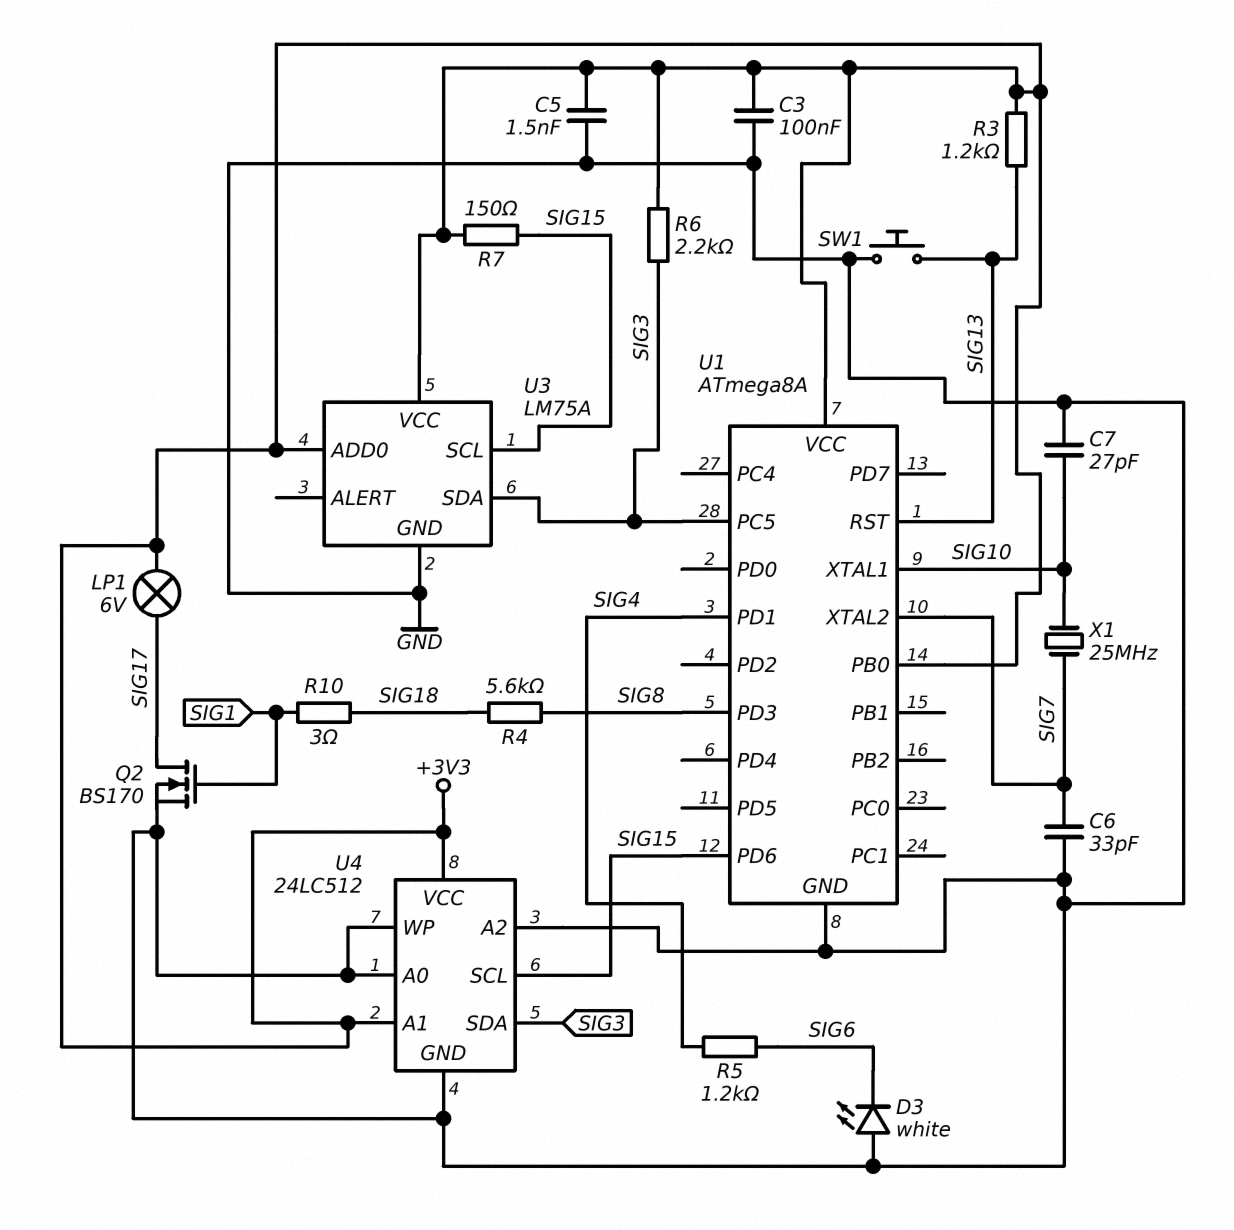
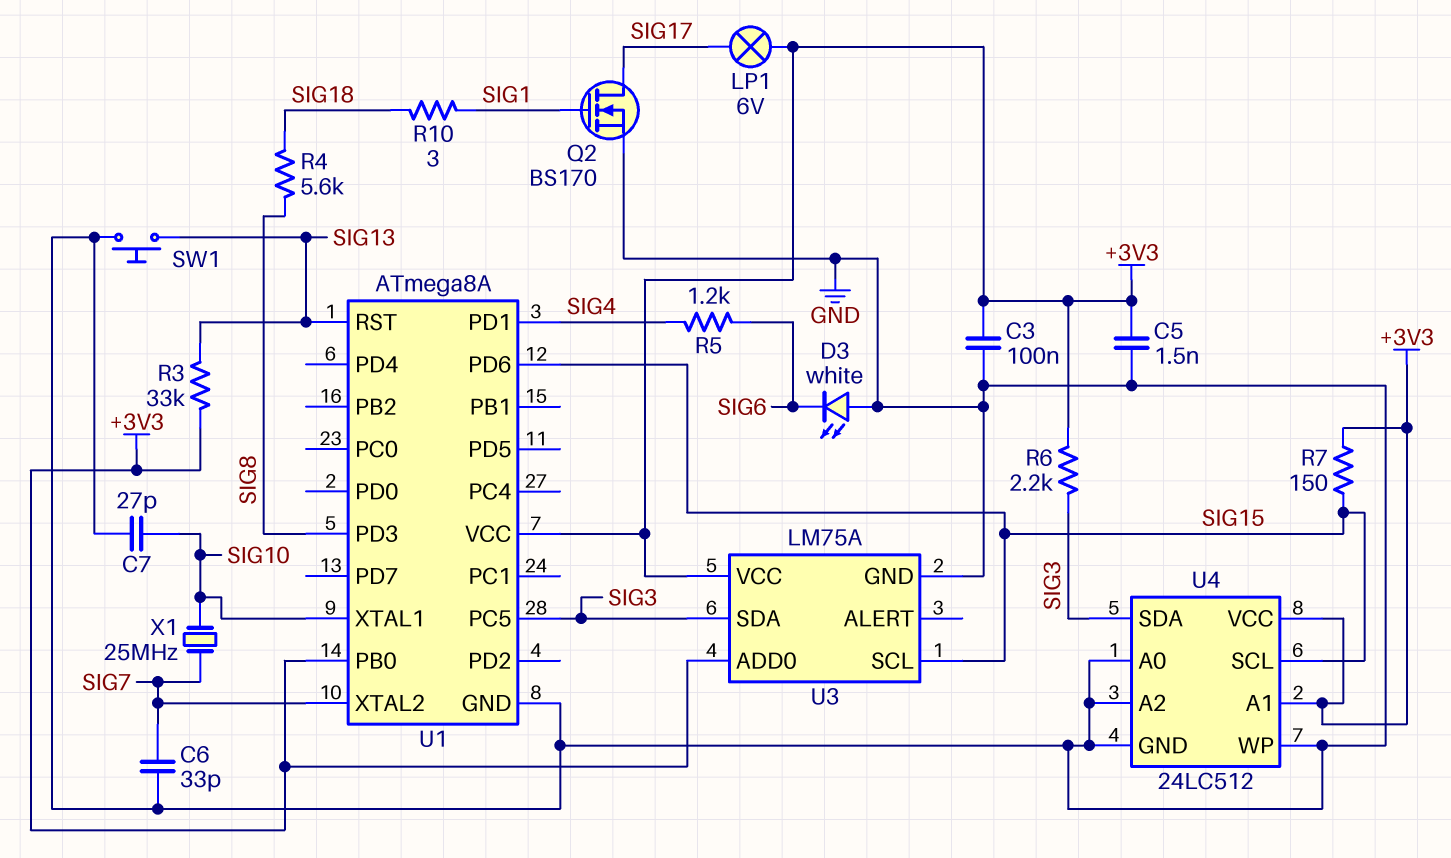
R3: 1.2k (+3V3, SIG13) -> 33k (+3V3, SIG13)

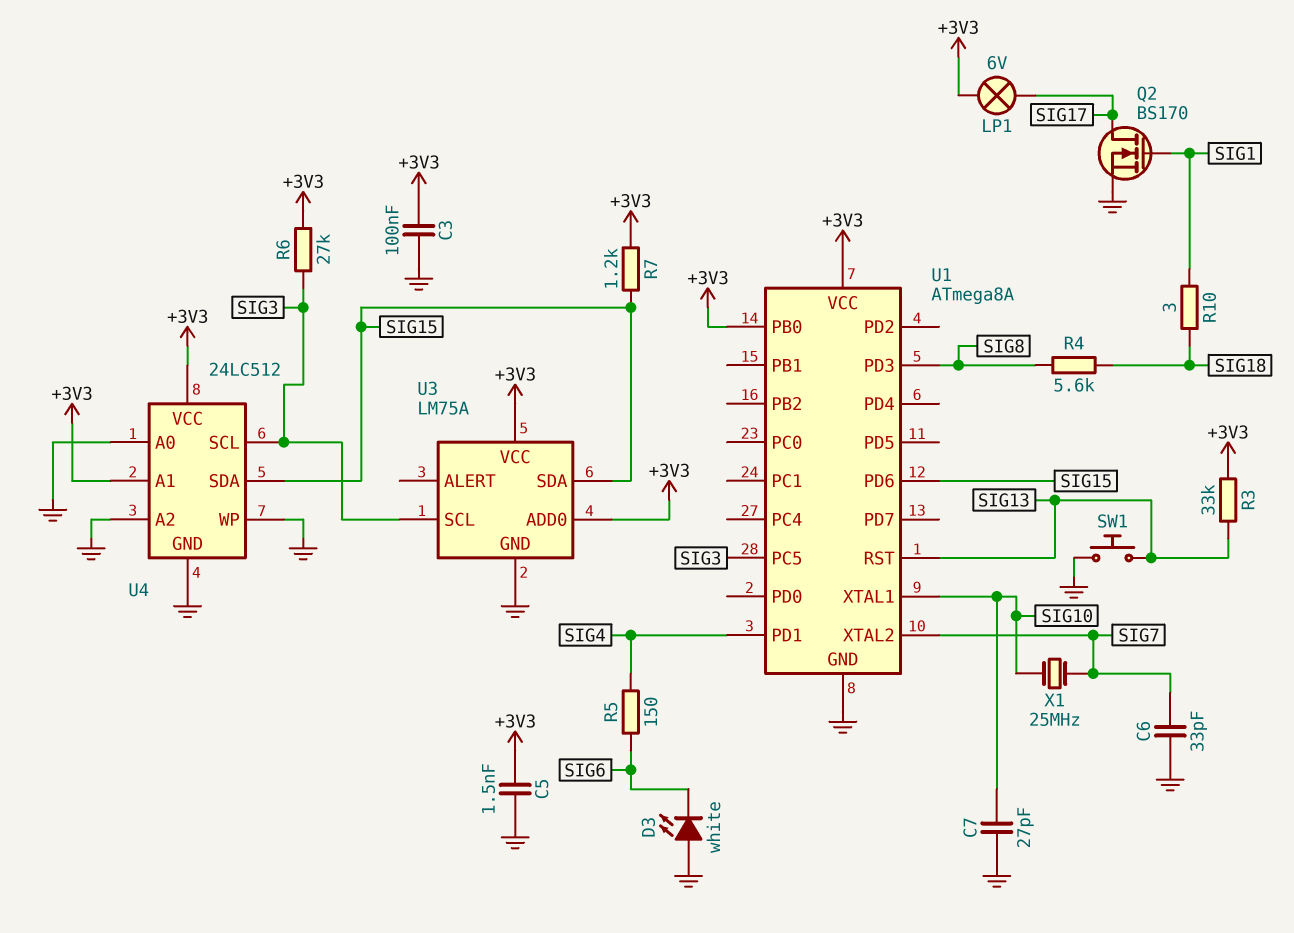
R5: 1.2k (SIG4, SIG6) -> 150 (SIG4, SIG6)
R6: 2.2k (+3V3, SIG3) -> 27k (+3V3, SIG3)
R7: 150 (+3V3, SIG15) -> 1.2k (+3V3, SIG15)
U3 pin SCL: SIG15 -> SIG3
U3 pin SDA: SIG3 -> SIG15
U4 pin SCL: SIG15 -> SIG3
U4 pin SDA: SIG3 -> SIG15

